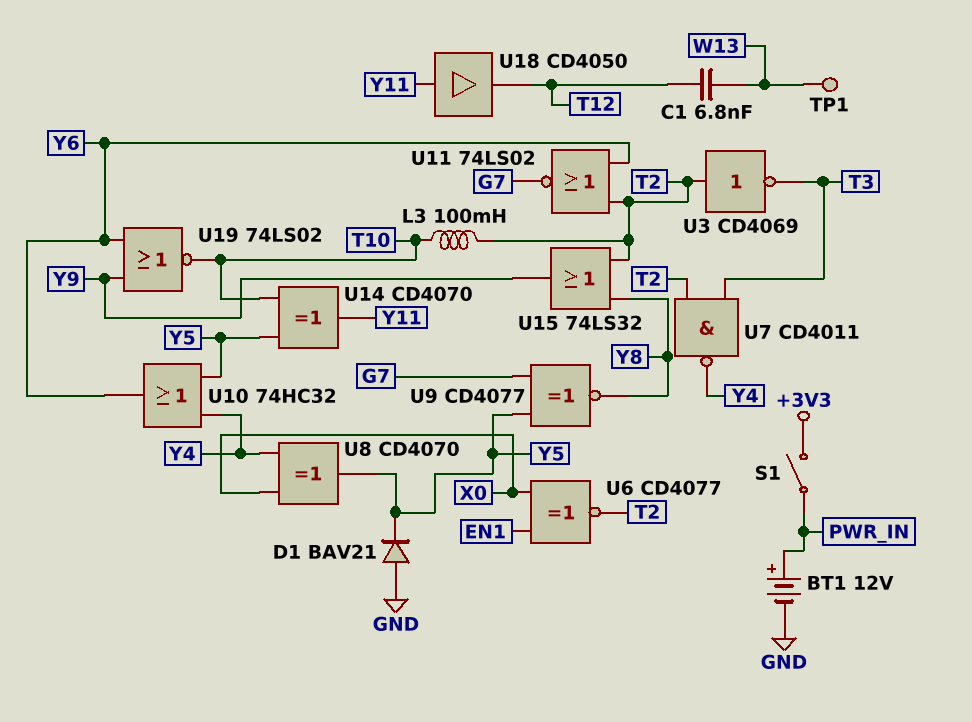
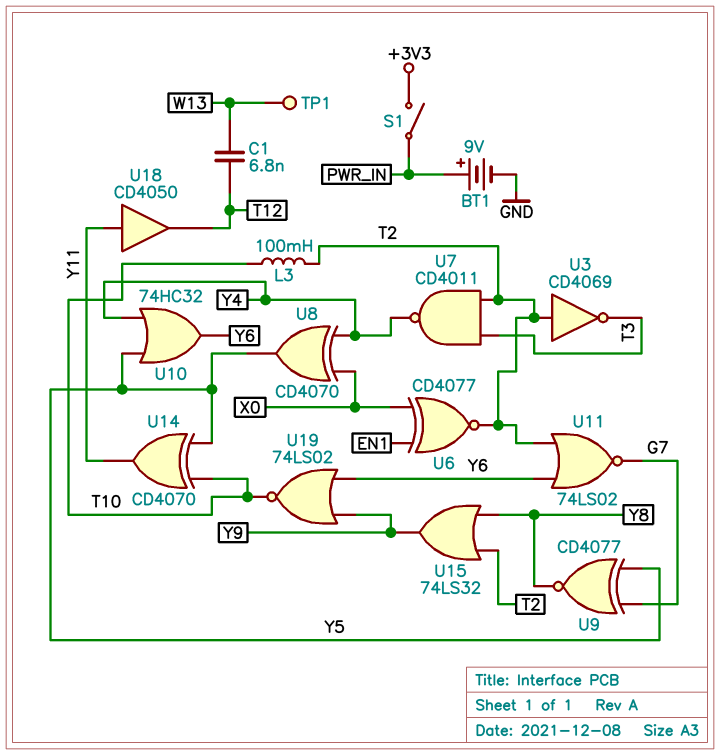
BT1: 12V (plus PWR_IN, minus GND) -> 9V (plus PWR_IN, minus GND)
D1: diode BAV21 (A GND, K Y5) -> none

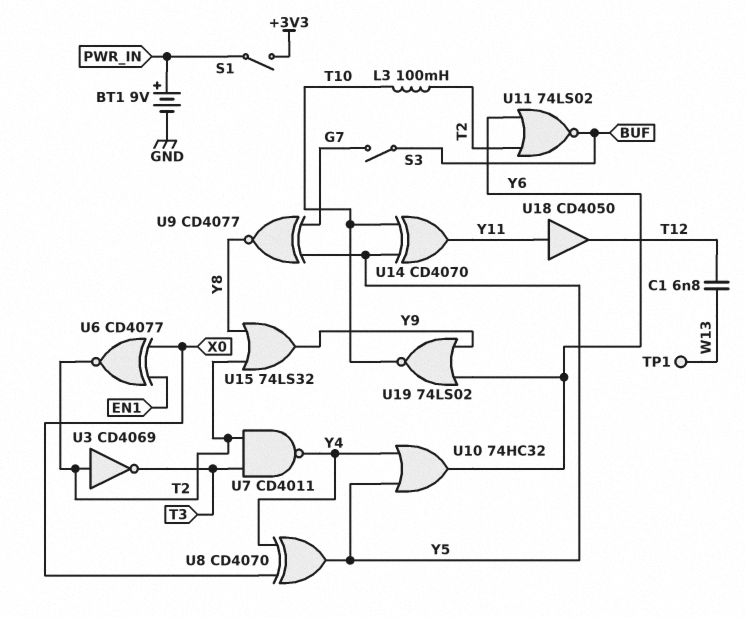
S3: none -> switch (BUF, G7)
U11: NOR 74LS02 (in T2, in Y6, out G7) -> NOR 74LS02 (in T2, in Y6, out BUF)

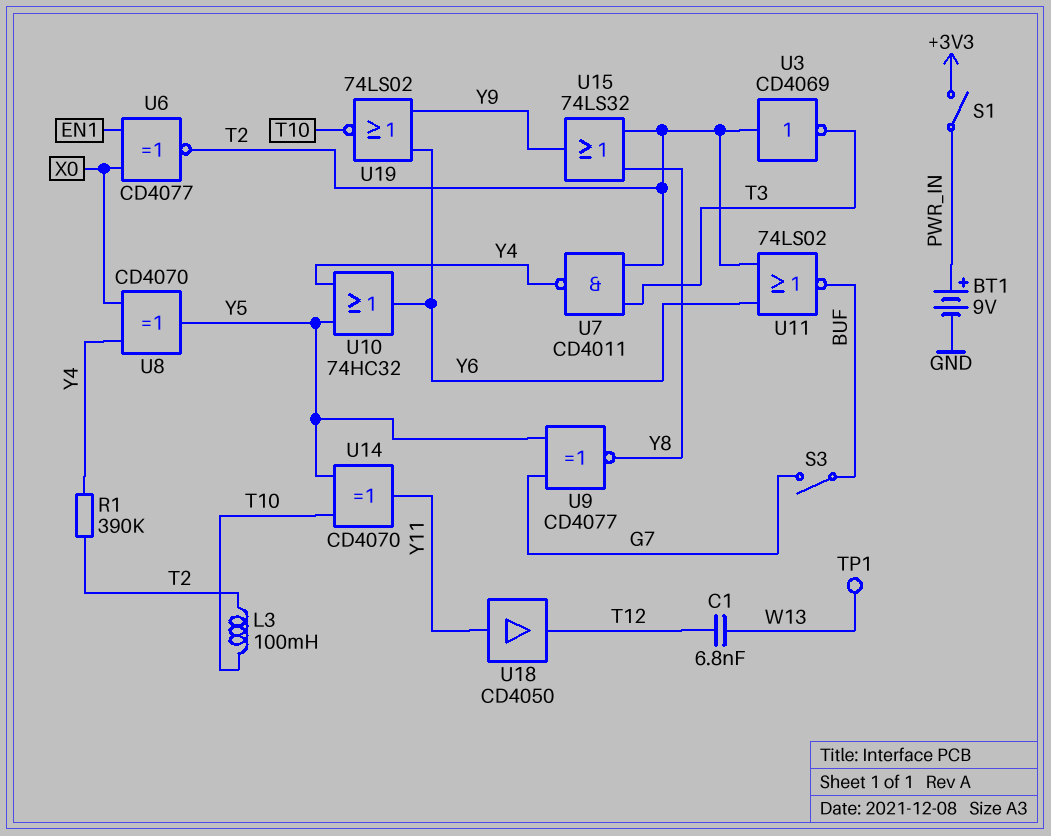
R1: none -> 390k (T2, Y4)

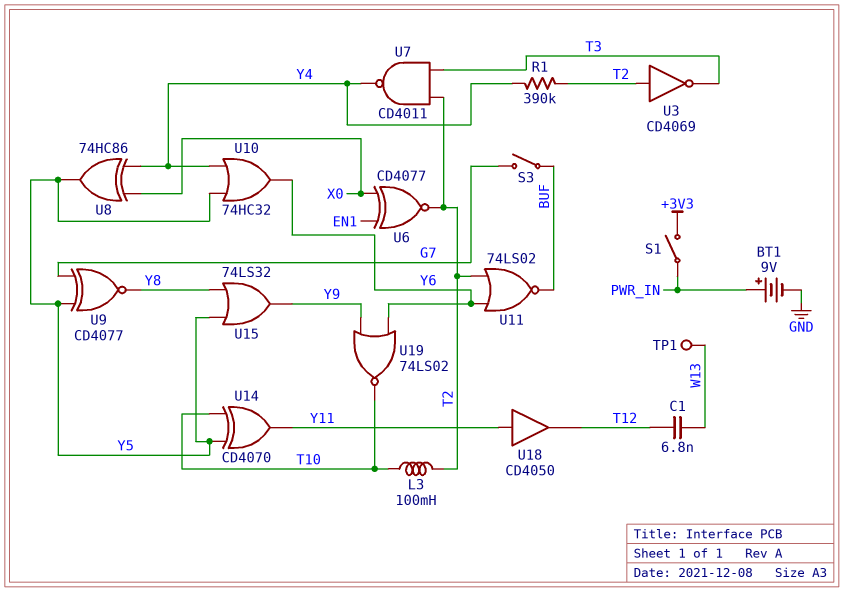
U8: XOR CD4070 (in X0, in Y4, out Y5) -> XOR 74HC86 (in X0, in Y4, out Y5)
U15: OR 74LS32 (in T2, in Y8, out Y9) -> OR 74LS32 (in Y5, in Y8, out Y9)

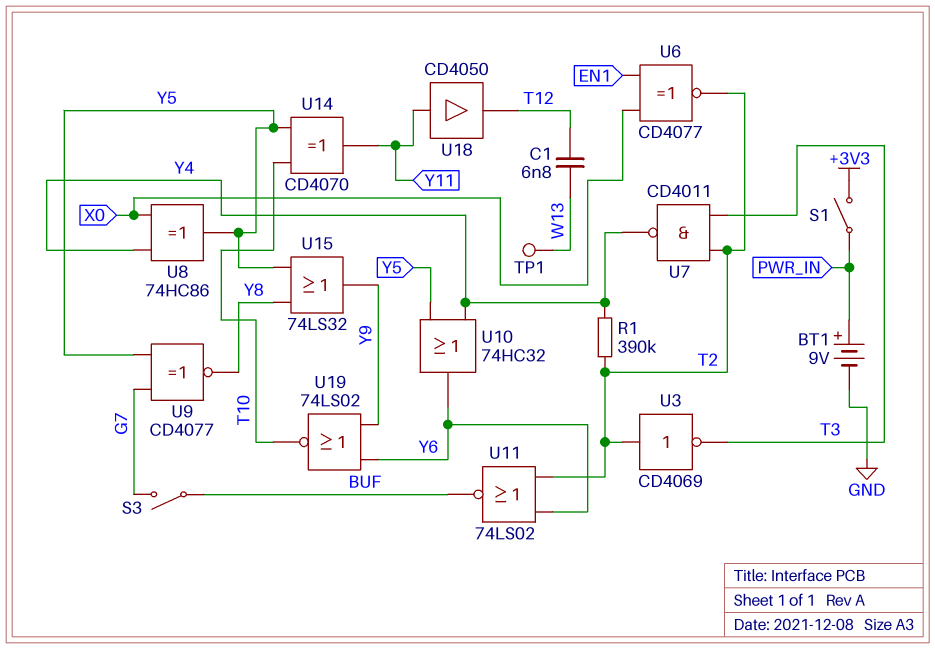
L3: 100mH (T2, T10) -> none

